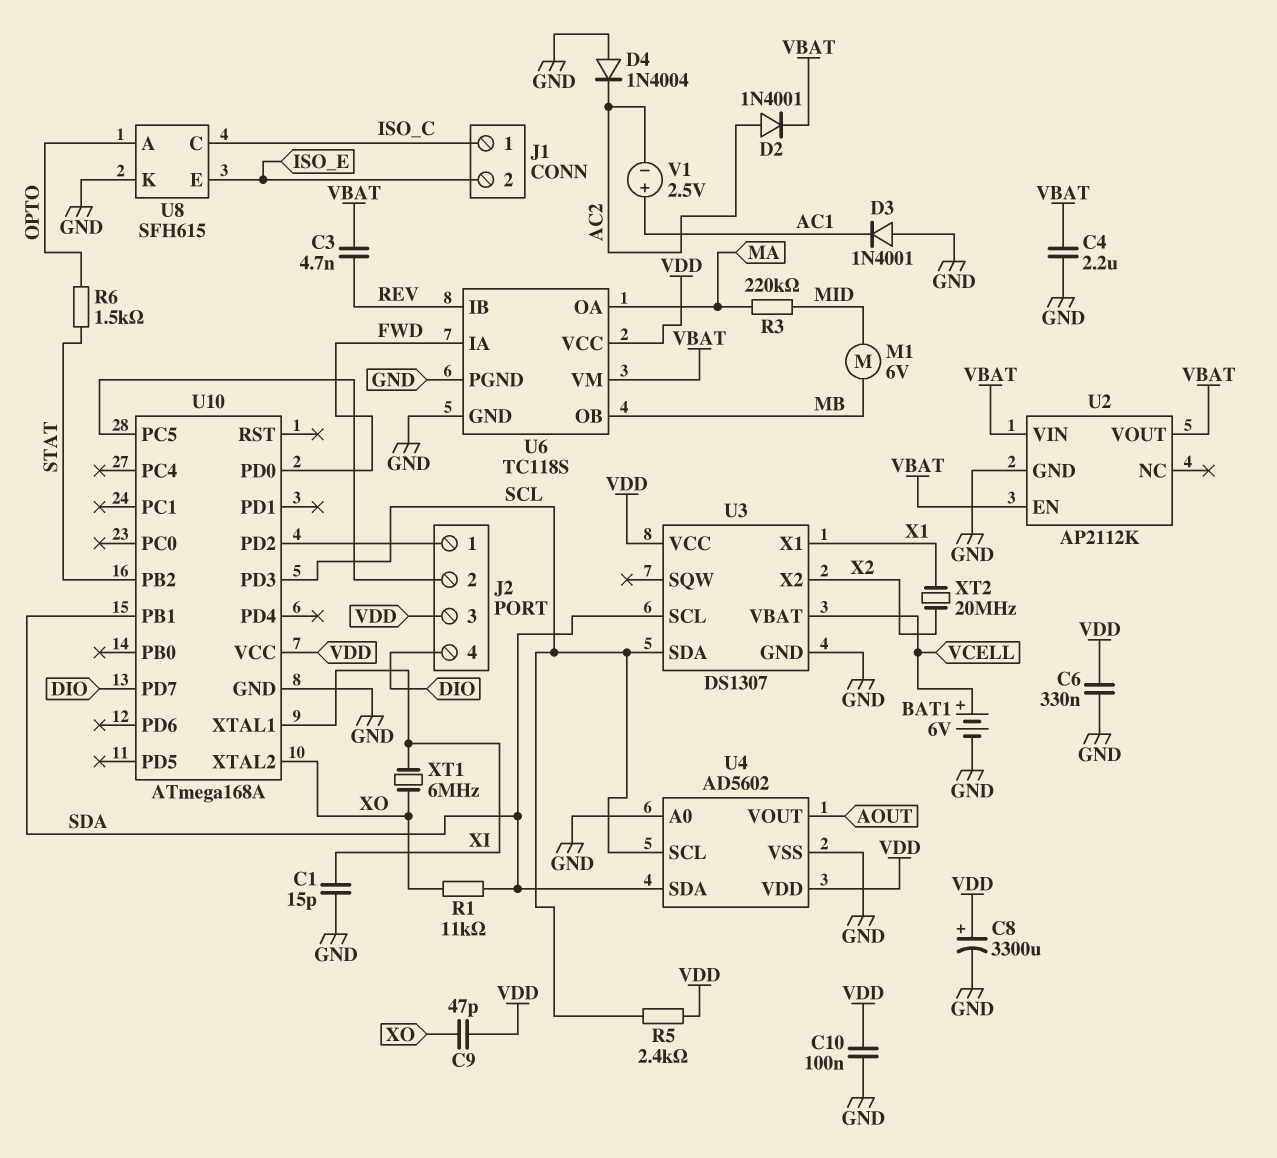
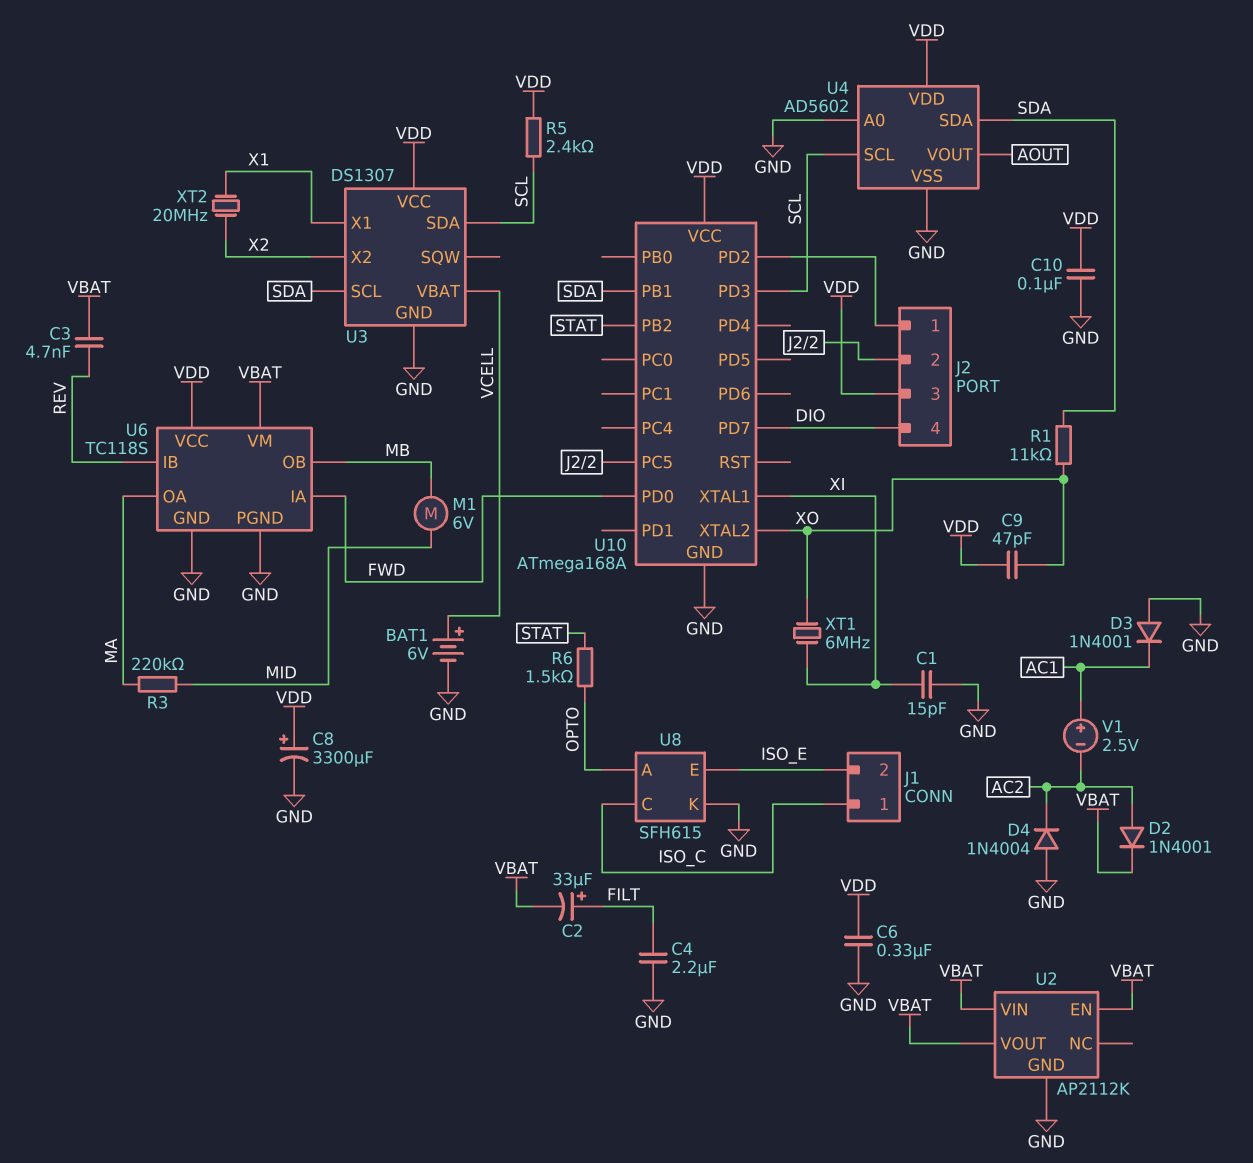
C2: none -> 33uF (plus FILT, minus VBAT)
C4: 2.2uF (GND, VBAT) -> 2.2uF (FILT, GND)

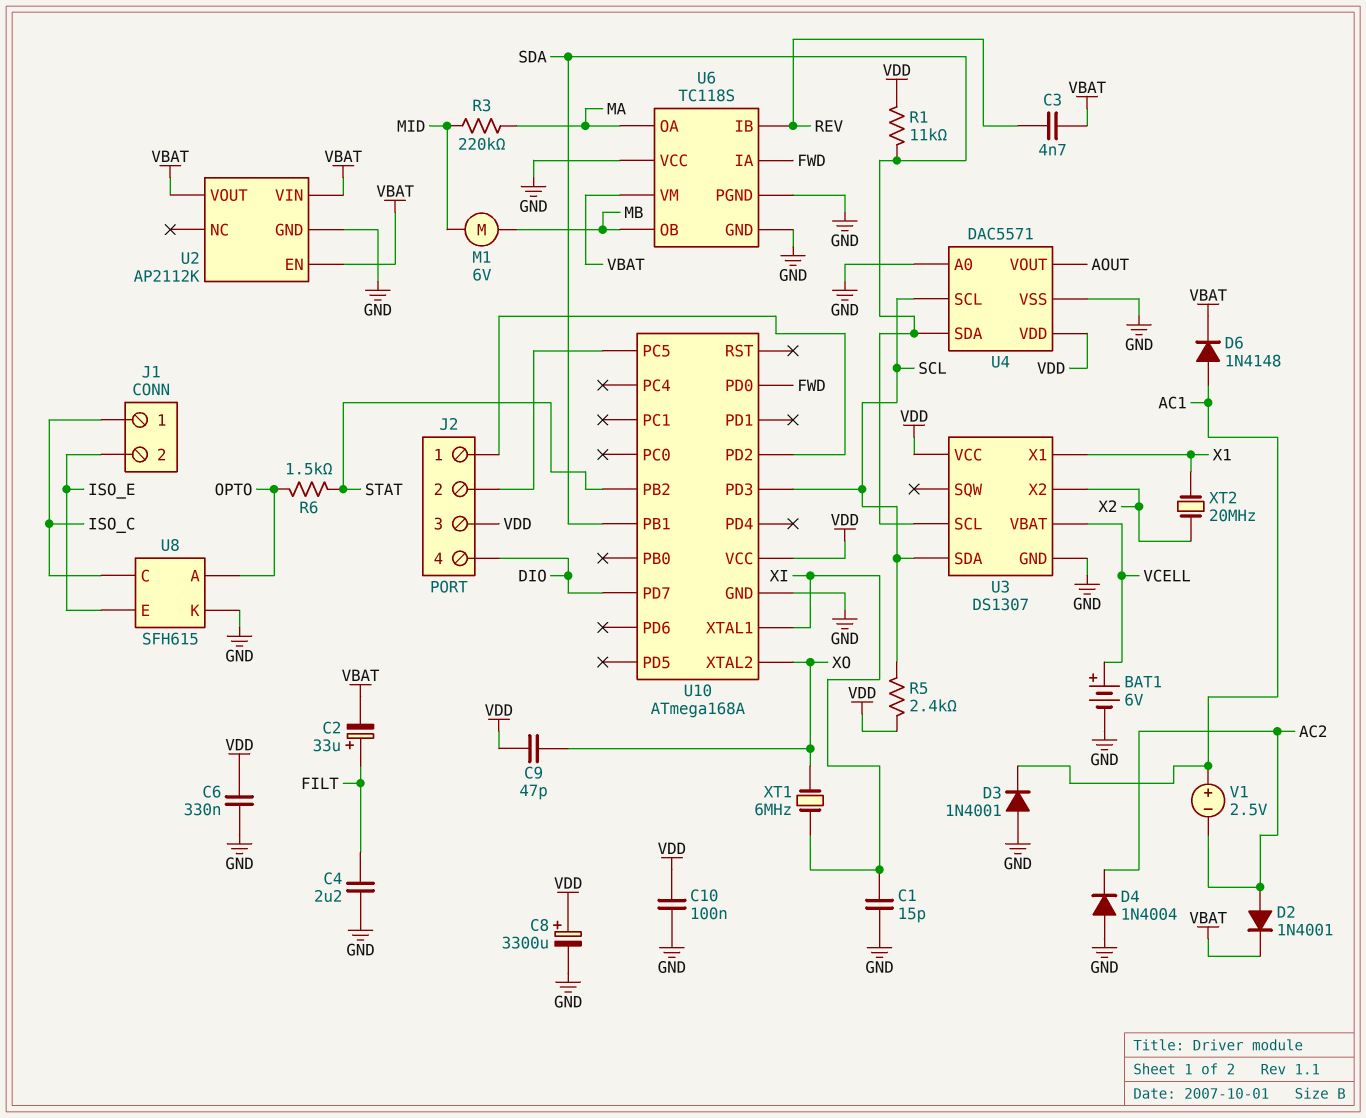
D6: none -> diode 1N4148 (A AC1, K VBAT)
R1: 11k (SDA, XO) -> 11k (SDA, VDD)
U4: AD5602 -> DAC5571
U6 pin VCC: VDD -> GND

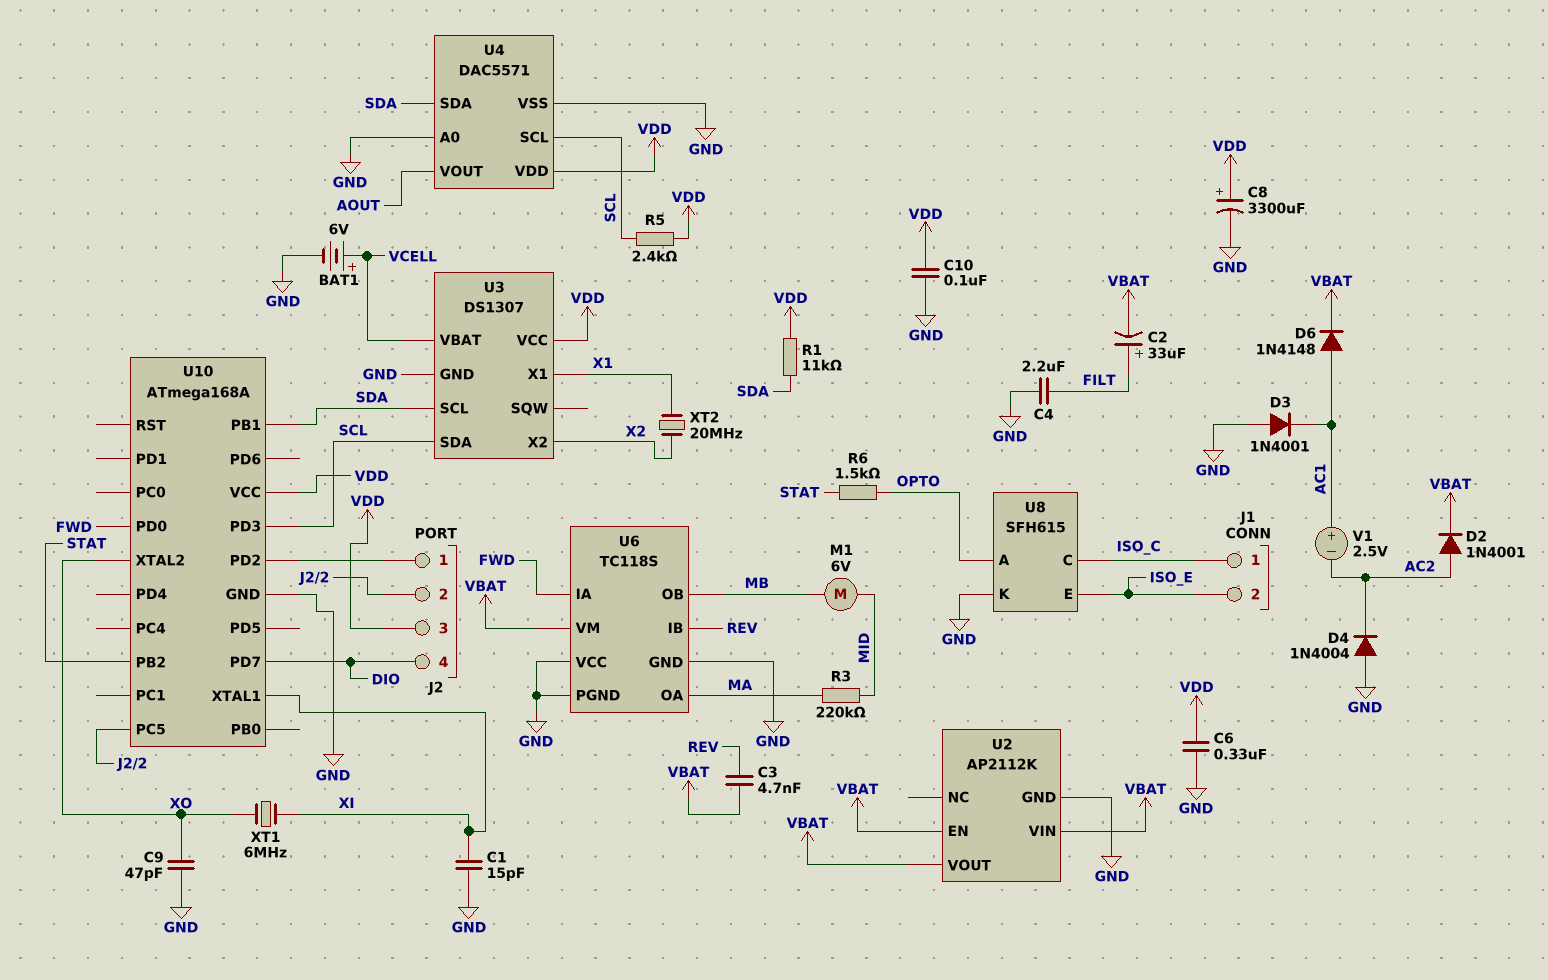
C9: 47pF (VDD, XO) -> 47pF (GND, XO)

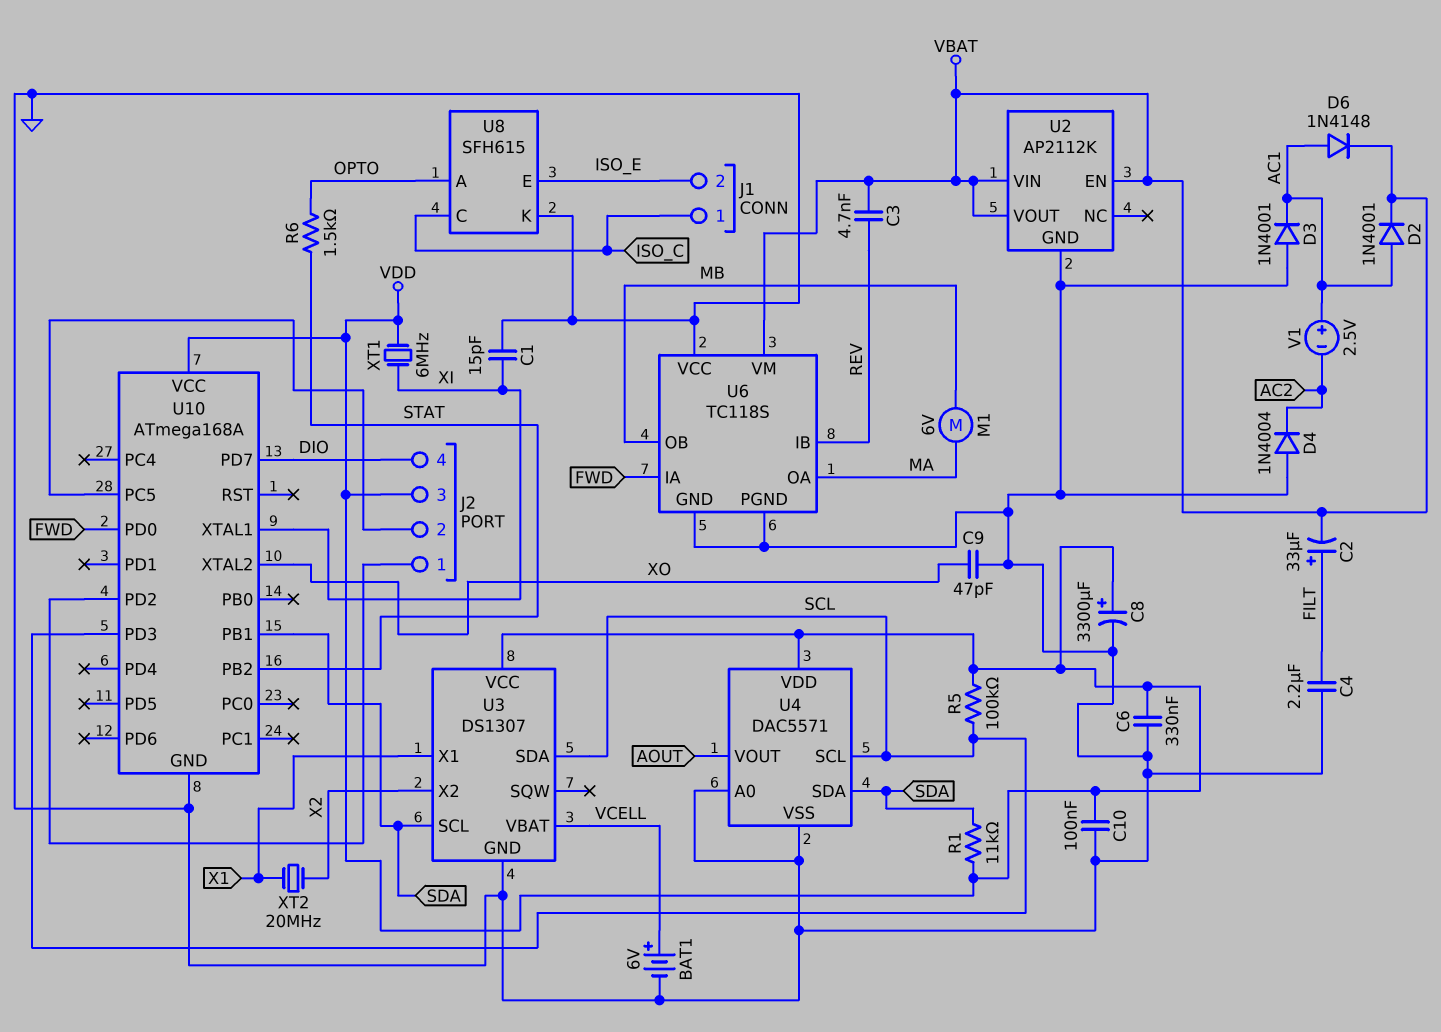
D2: diode 1N4001 (A AC2, K VBAT) -> diode 1N4001 (A AC1, K VBAT)
M1: motor 6V (MB, MID) -> motor 6V (MA, MB)
R3: 220k (MA, MID) -> none
R5: 2.4k (SCL, VDD) -> 100k (SCL, VDD)
XT1: 6MHz (XI, XO) -> 6MHz (VDD, XI)

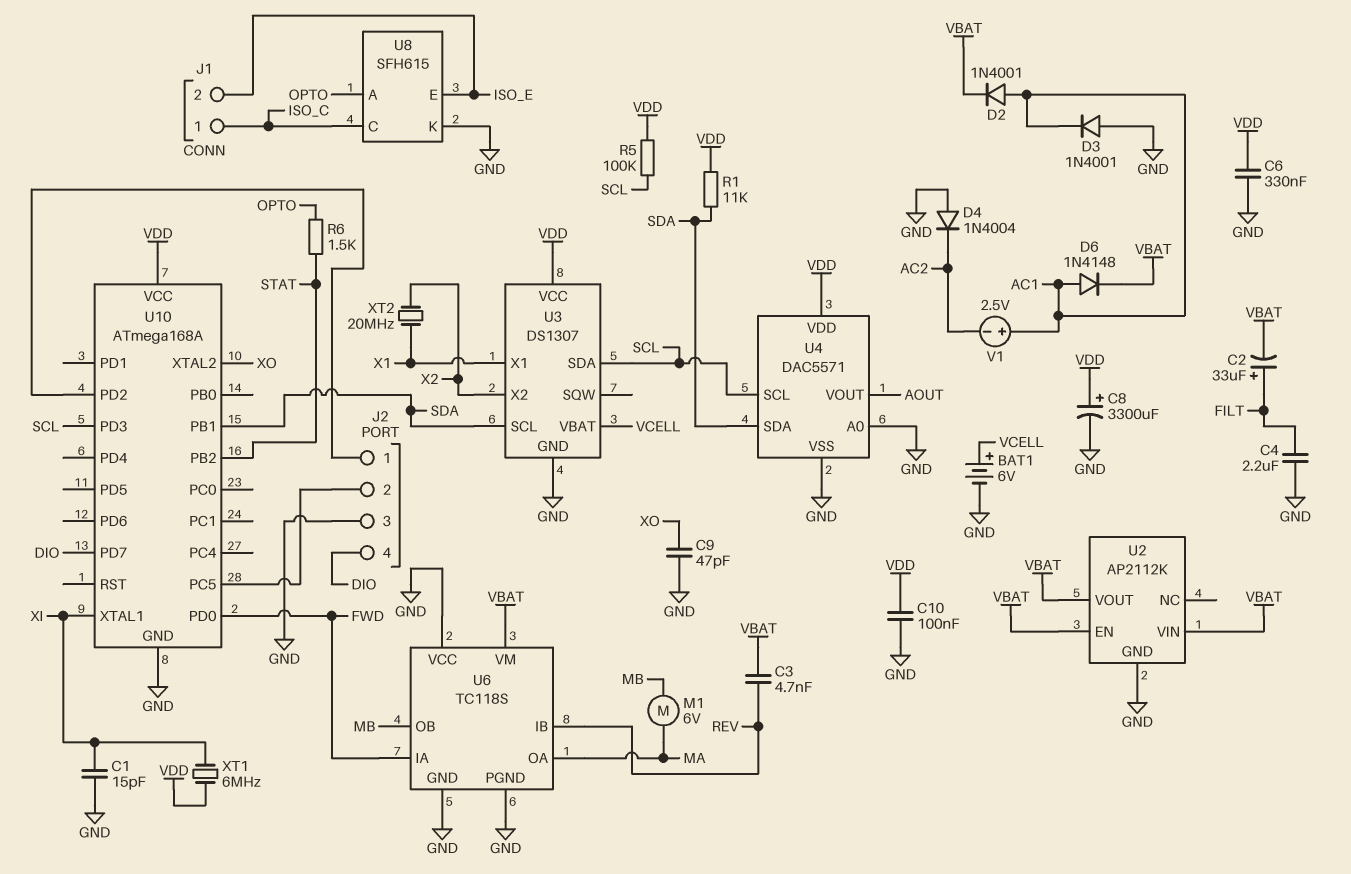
J2 pin 3: VDD -> GND

